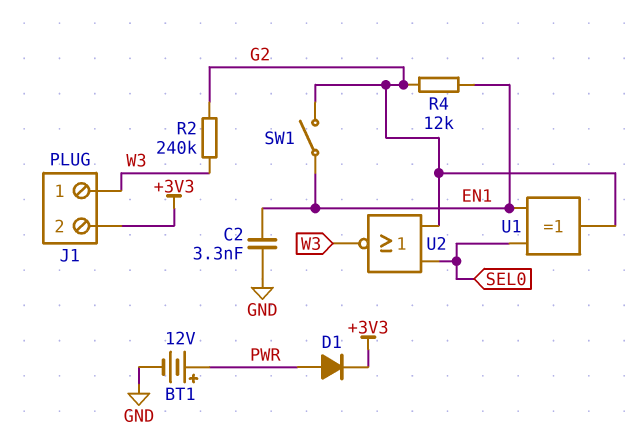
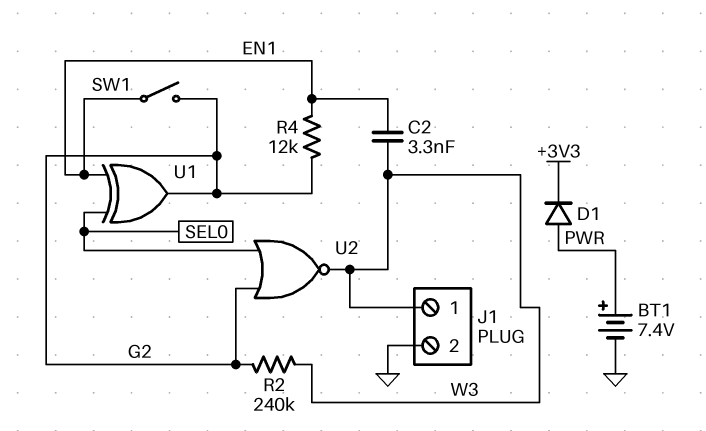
BT1: 12V (plus PWR, minus GND) -> 7.4V (plus PWR, minus GND)
C2: 3.3nF (EN1, GND) -> 3.3nF (EN1, W3)
J1 pin 2: +3V3 -> GND

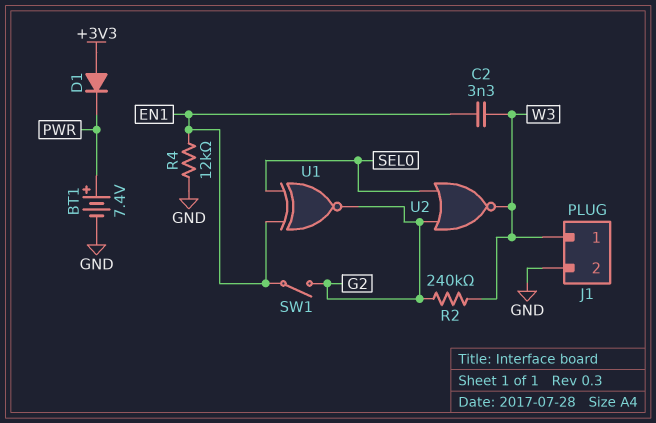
D1: diode (A PWR, K +3V3) -> diode (A +3V3, K PWR)
R4: 12k (EN1, G2) -> 12k (EN1, GND)
U1: XOR (in EN1, in SEL0, out G2) -> XNOR (in EN1, in SEL0, out G2)

